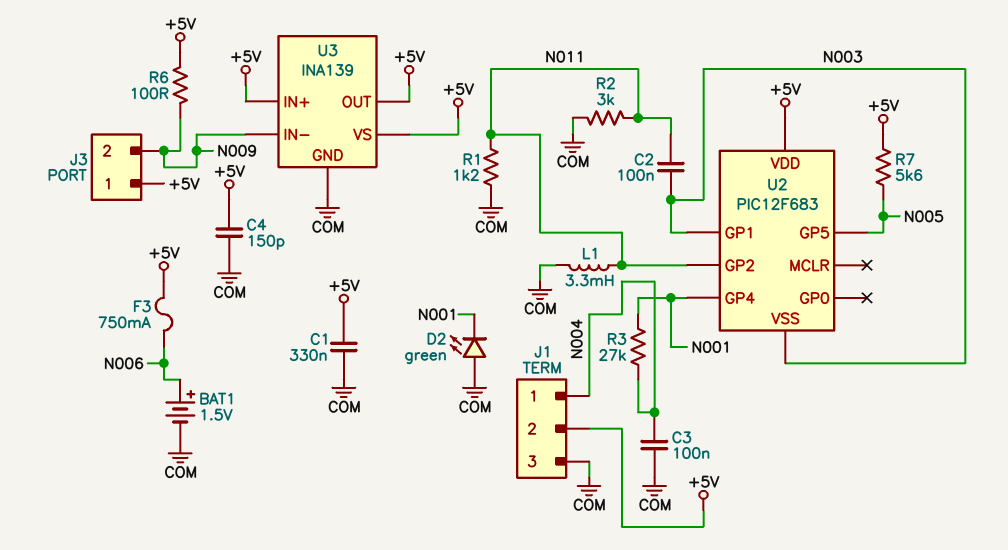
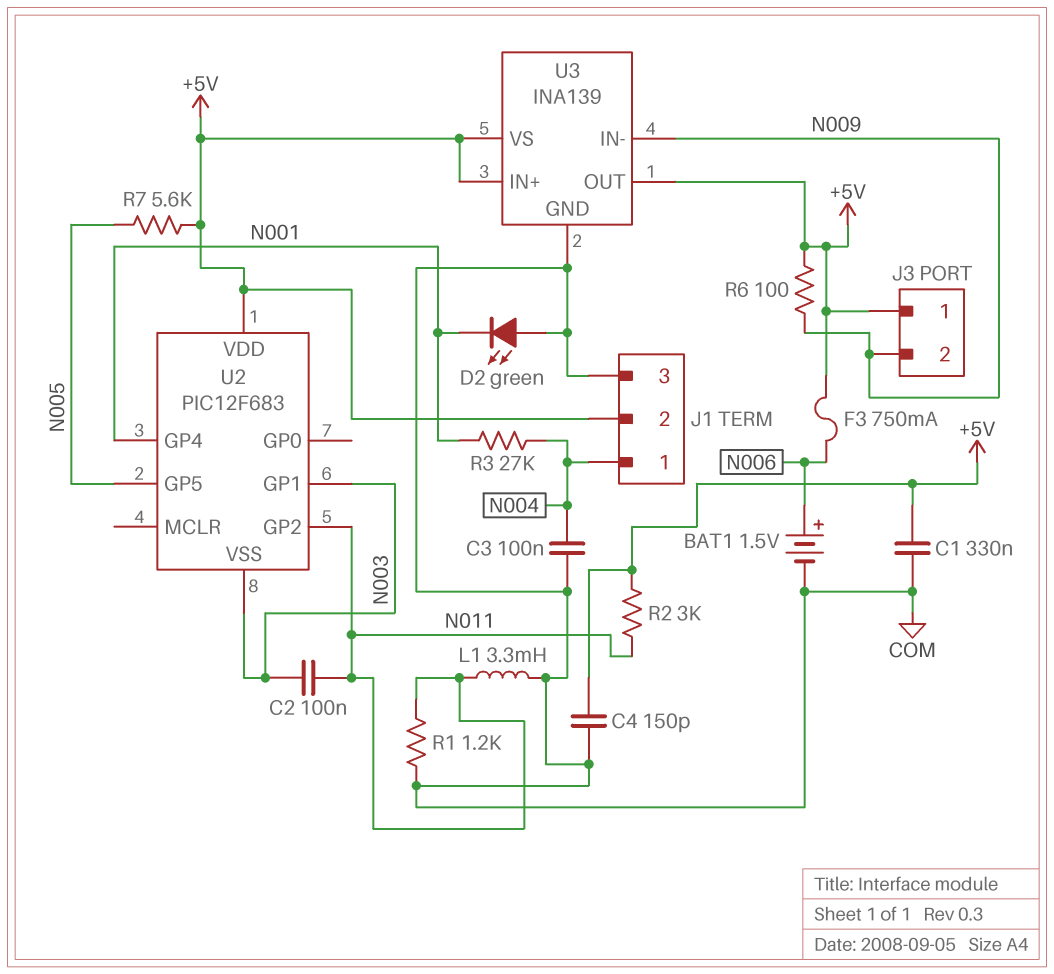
R2: 3k (COM, N011) -> 3k (+5V, N011)

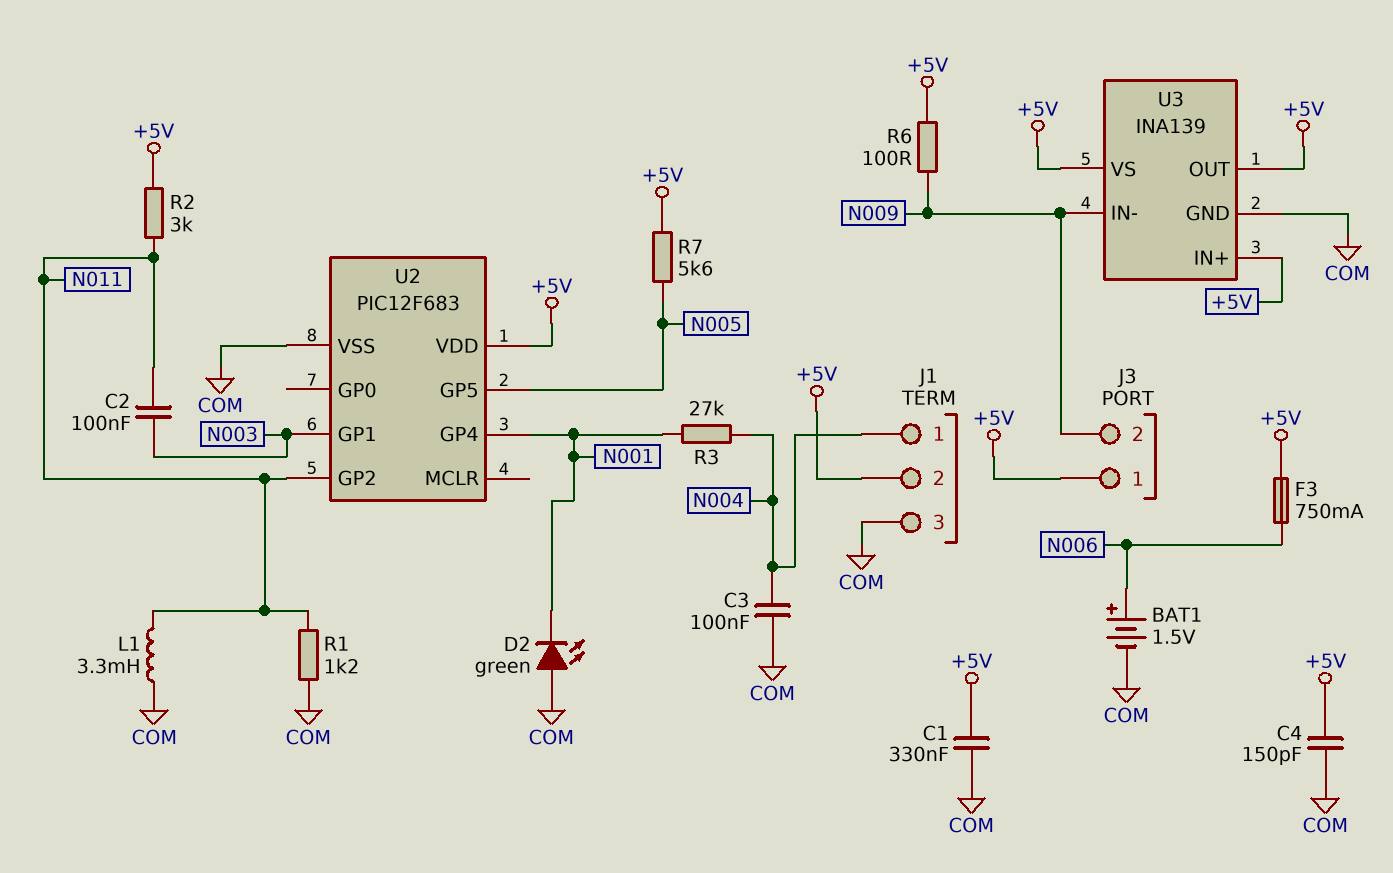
U2 pin VSS: N003 -> COM

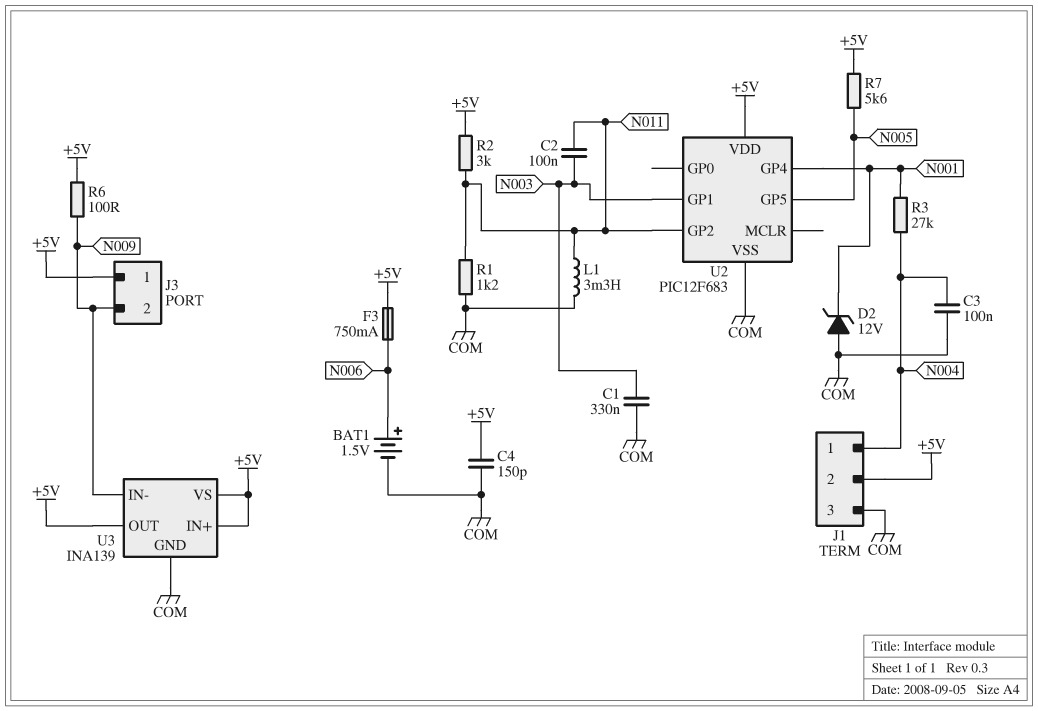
C1: 330nF (+5V, COM) -> 330nF (COM, N003)
D2: LED green (A COM, K N001) -> zener 12V (A COM, K N001)

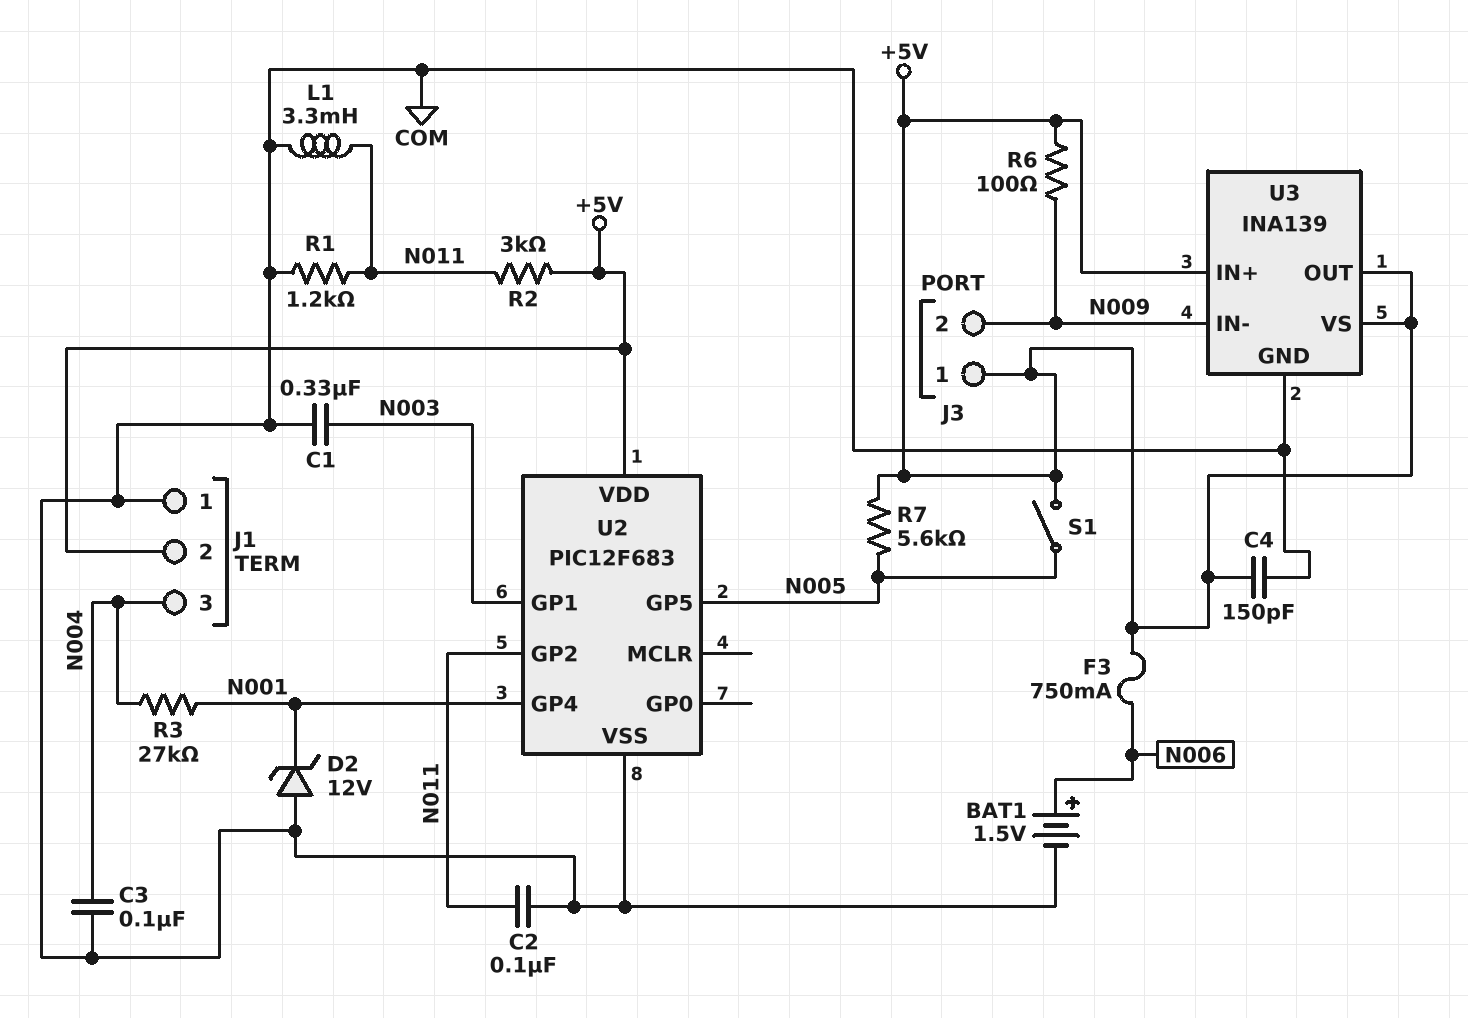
C2: 100nF (N003, N011) -> 100nF (COM, N011)
J1 pin 1: N004 -> COM
J1 pin 3: COM -> N004
S1: none -> switch (+5V, N005)

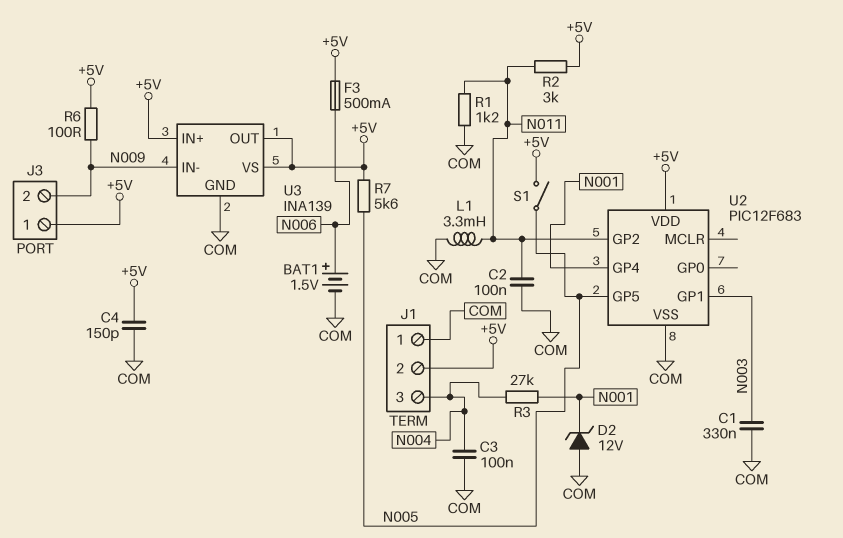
F3: 750mA (+5V, N006) -> 500mA (+5V, N006)

